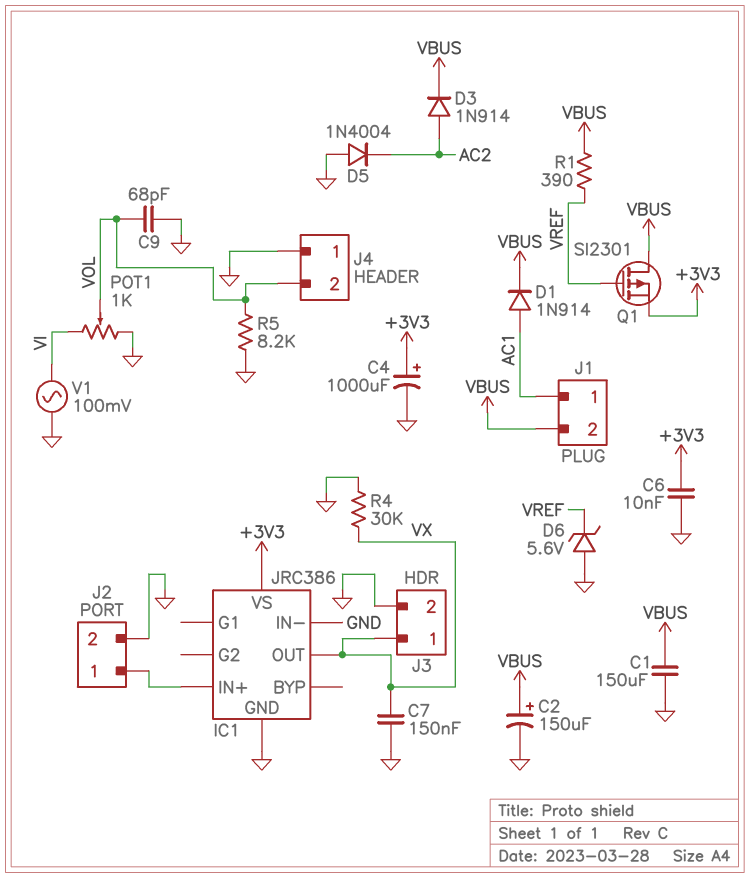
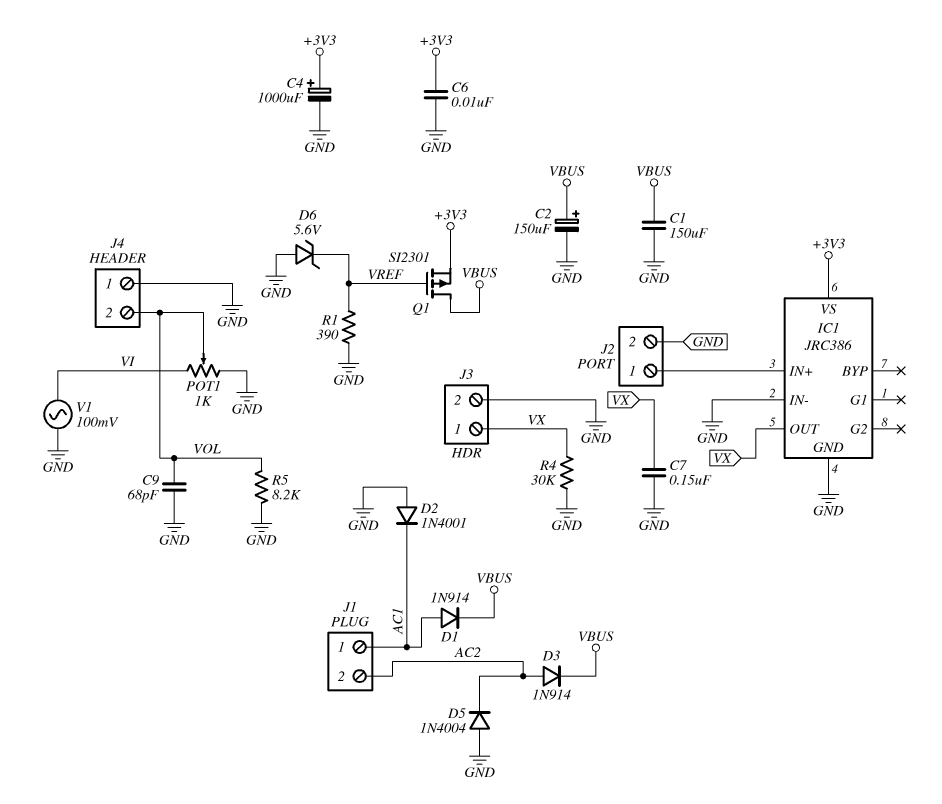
D2: none -> diode 1N4001 (A GND, K AC1)
J1 pin 2: VBUS -> AC2
R1: 390 (VBUS, VREF) -> 390 (GND, VREF)

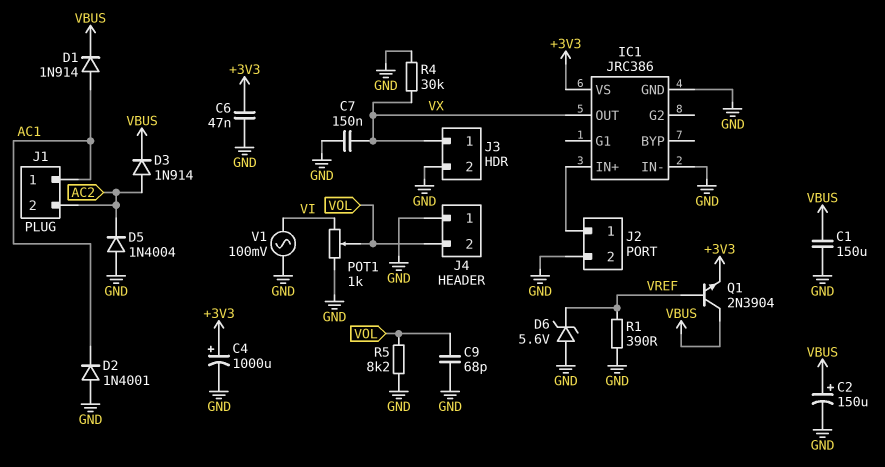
C6: 10nF (+3V3, GND) -> 47nF (+3V3, GND)
Q1: PMOS SI2301 (G VREF, D VBUS, S +3V3) -> NPN 2N3904 (B VREF, C VBUS, E +3V3)

